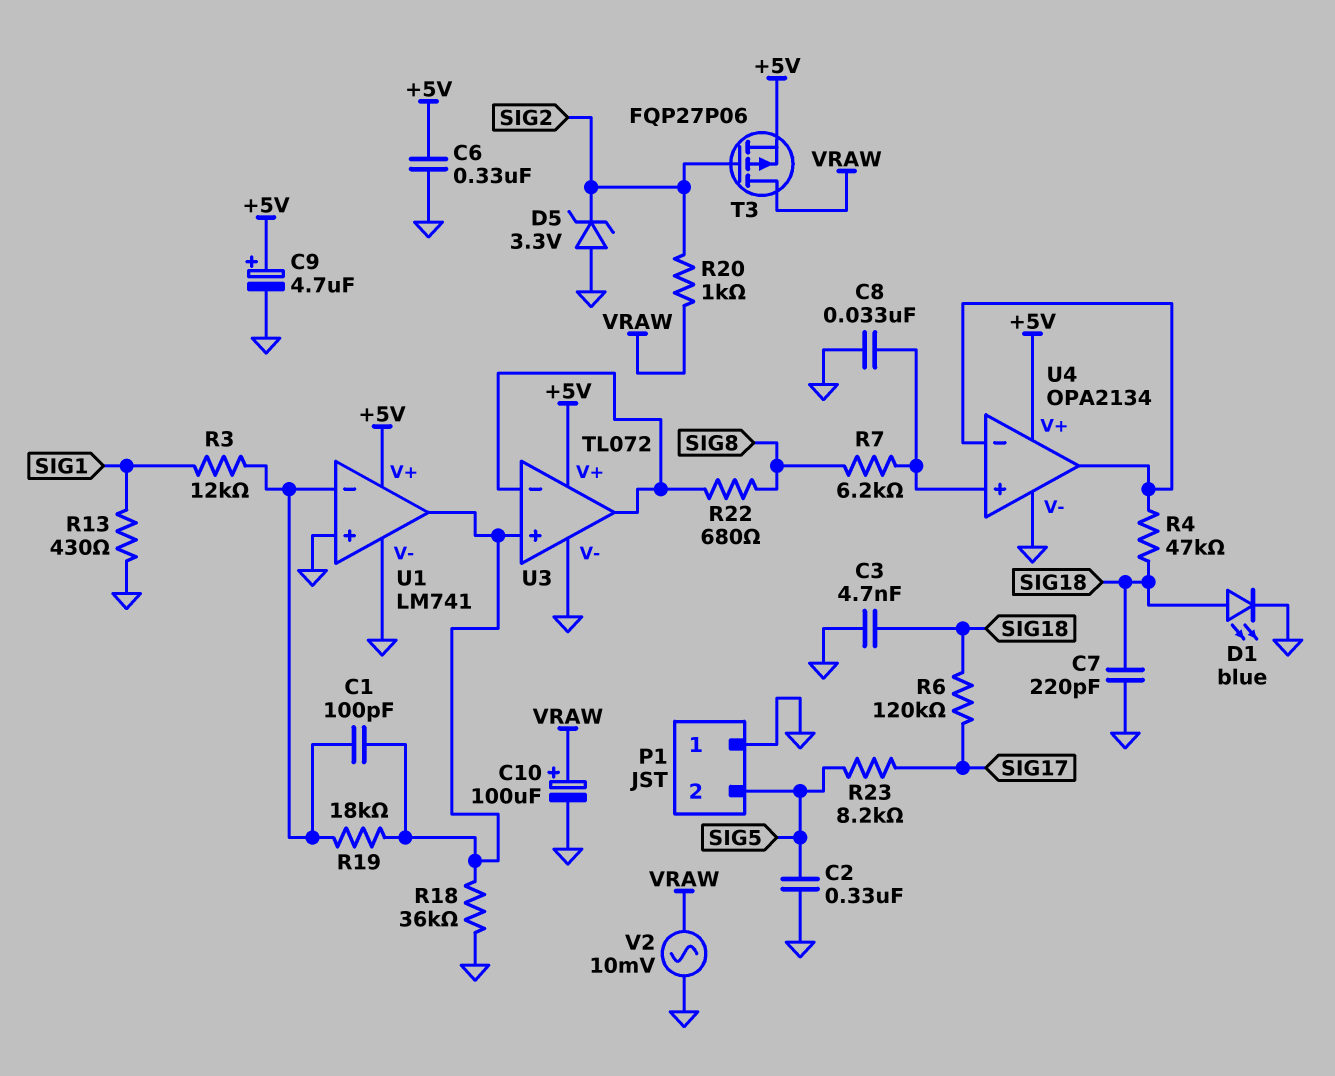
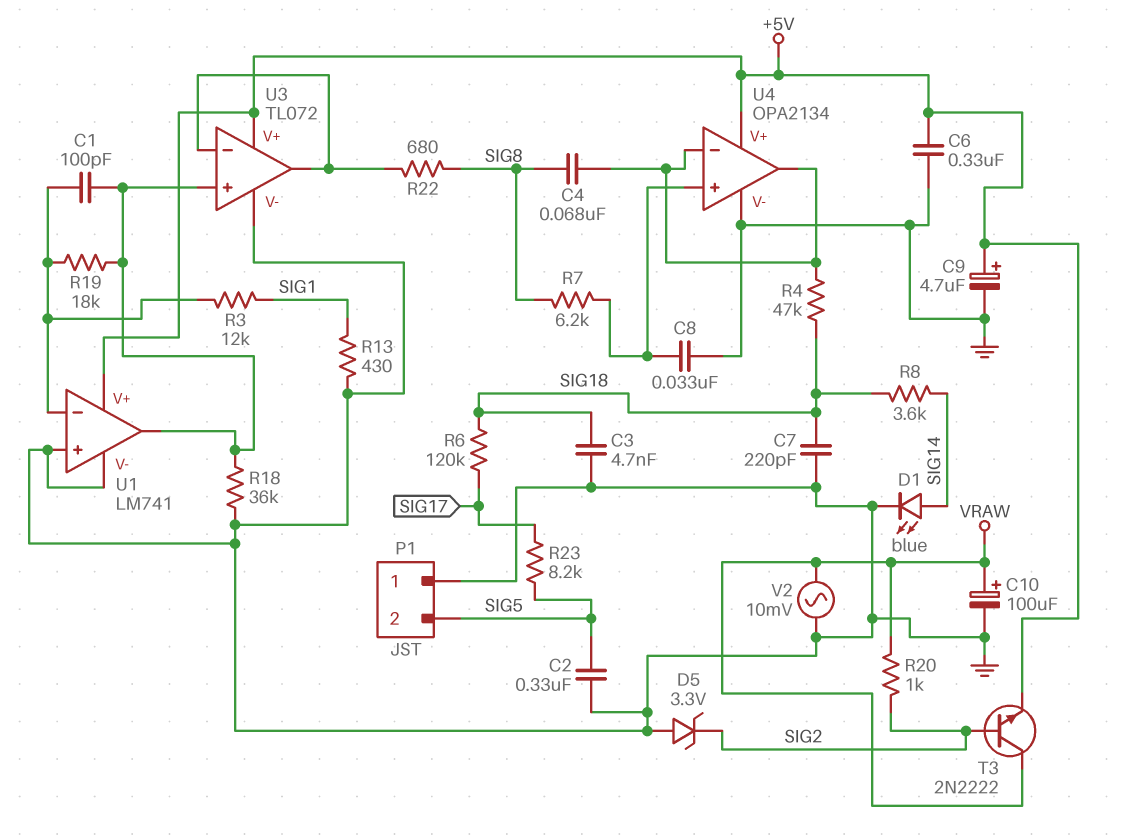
C4: none -> 68nF (SIG8, U4/in-)
D1: LED blue (A SIG18, K GND) -> LED blue (A SIG14, K GND)
R8: none -> 3.6k (SIG14, SIG18)
T3: PMOS FQP27P06 (G SIG2, D VRAW, S +5V) -> NPN 2N2222 (B SIG2, C VRAW, E +5V)

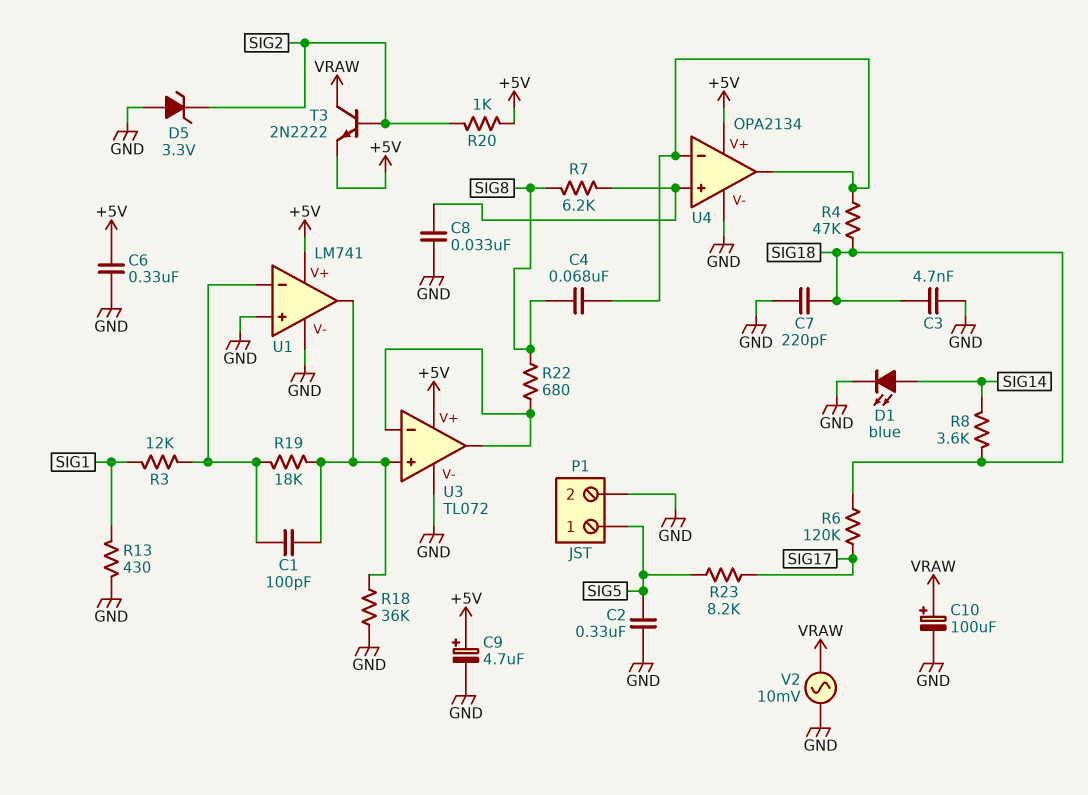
P1 pin 1: GND -> SIG5
P1 pin 2: SIG5 -> GND
R20: 1k (SIG2, VRAW) -> 1k (+5V, SIG2)

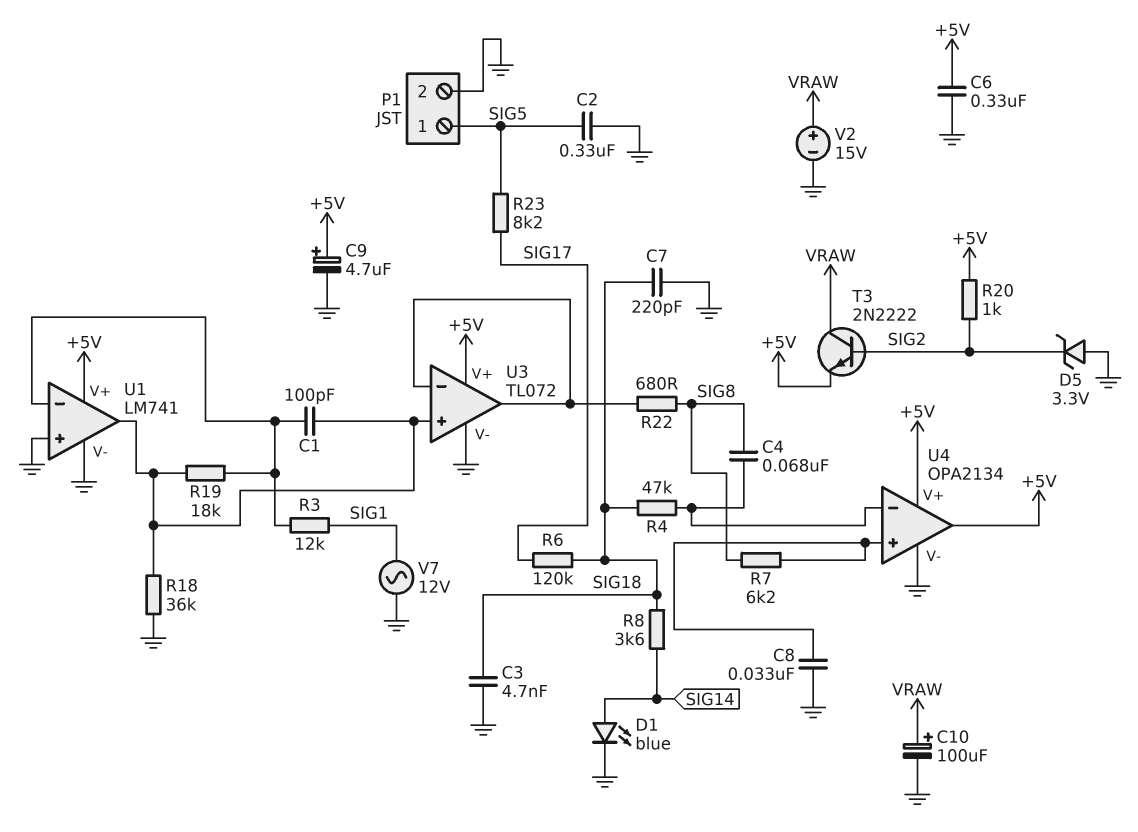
R13: 430 (GND, SIG1) -> none
U4 pin out: U4/in- -> +5V
V2: AC 10mV (GND, VRAW) -> 15V (plus VRAW, minus GND)
V7: none -> AC 12V (GND, SIG1)

